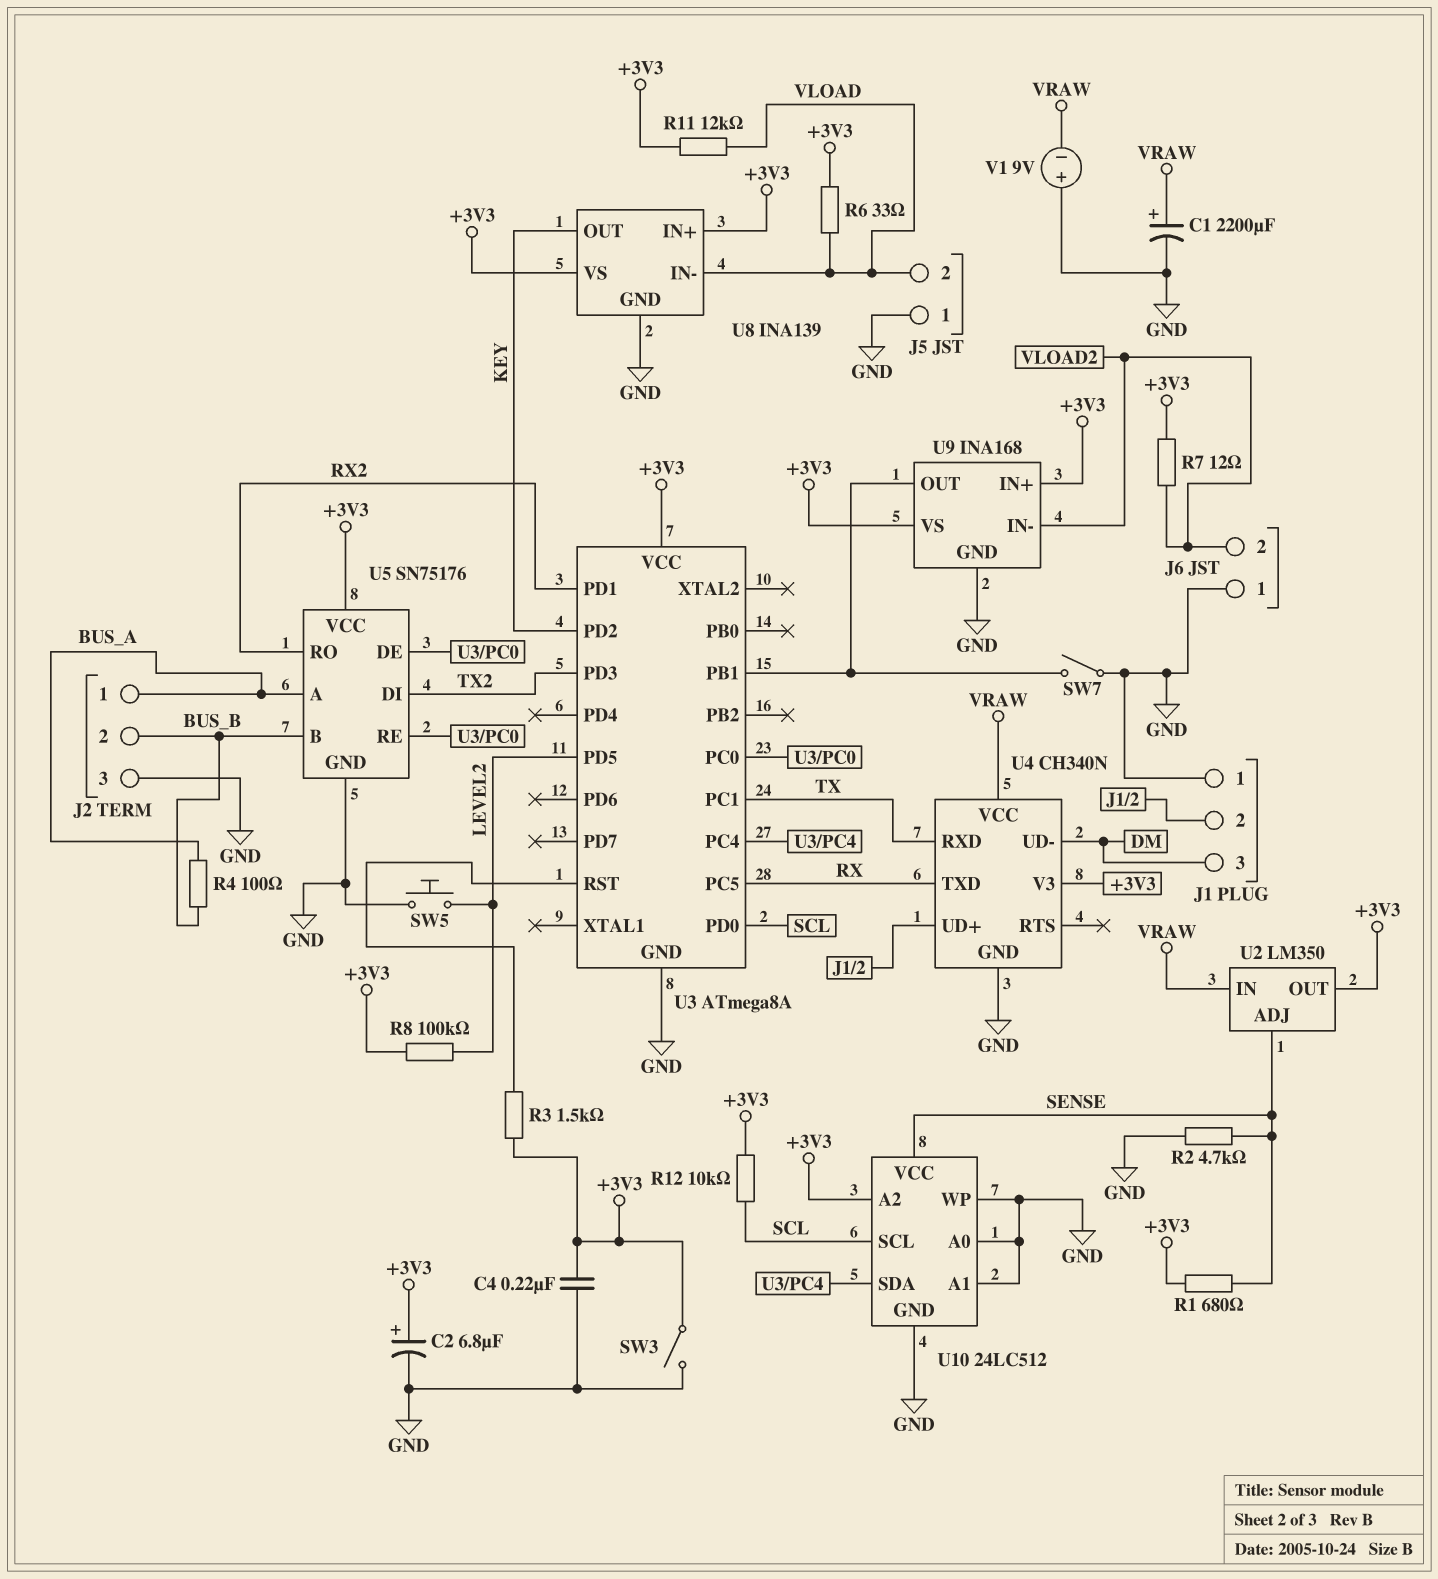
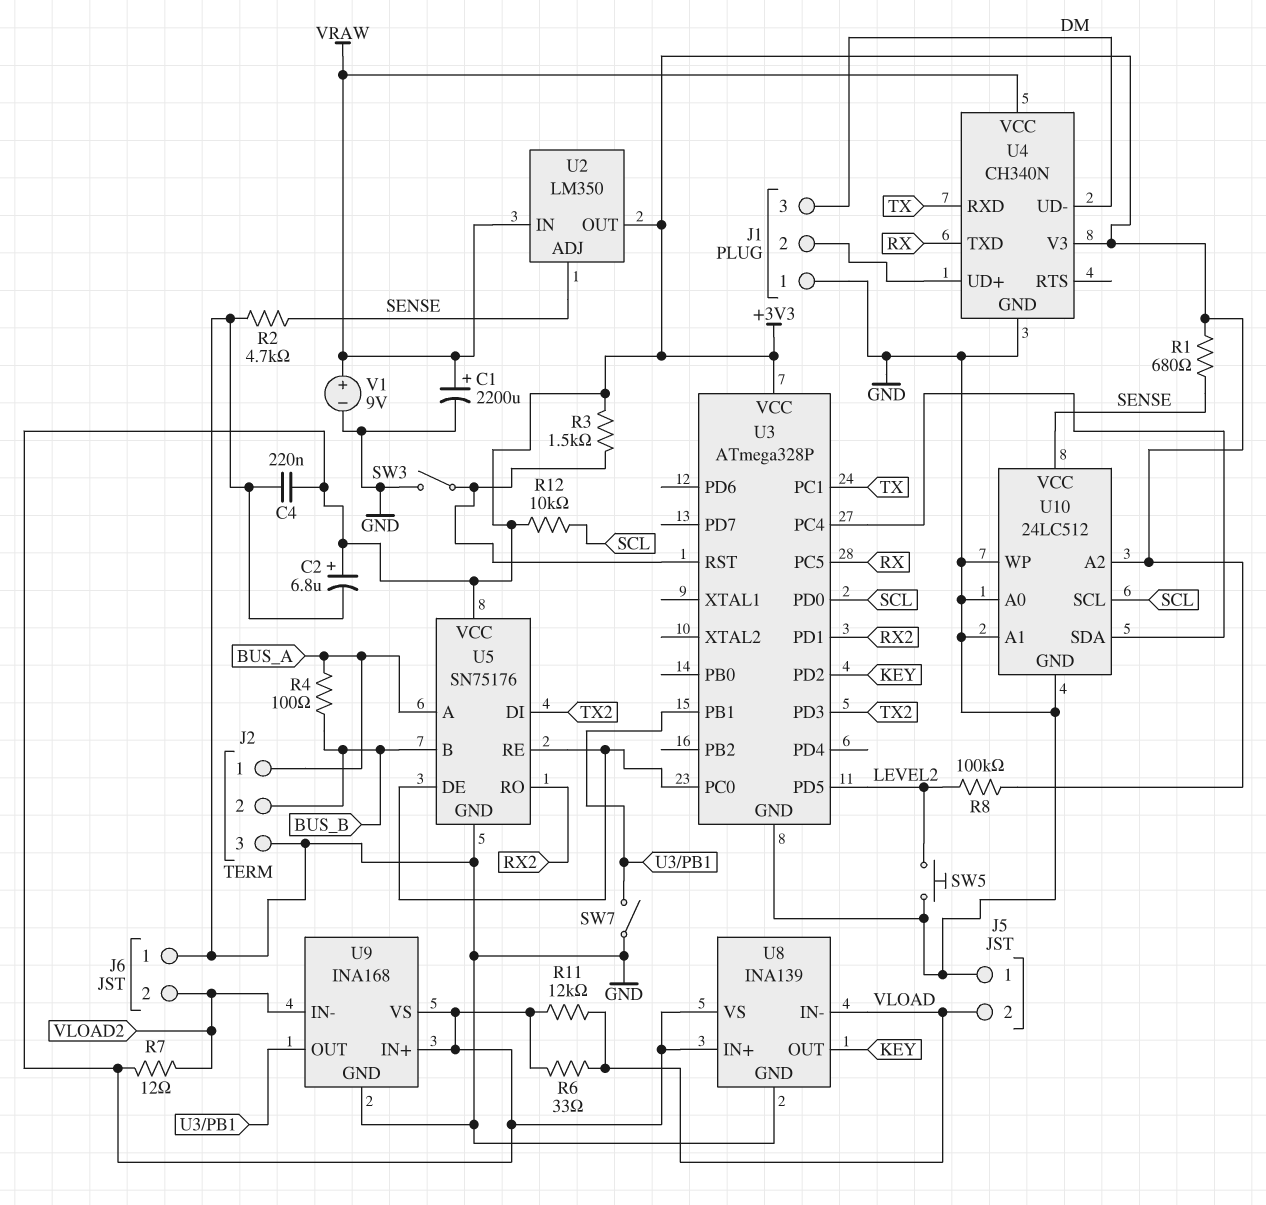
SW3: switch (+3V3, GND) -> switch (GND, U3/RST)
U3: ATmega8A -> ATmega328P
V1: 9V (plus GND, minus VRAW) -> 9V (plus VRAW, minus GND)

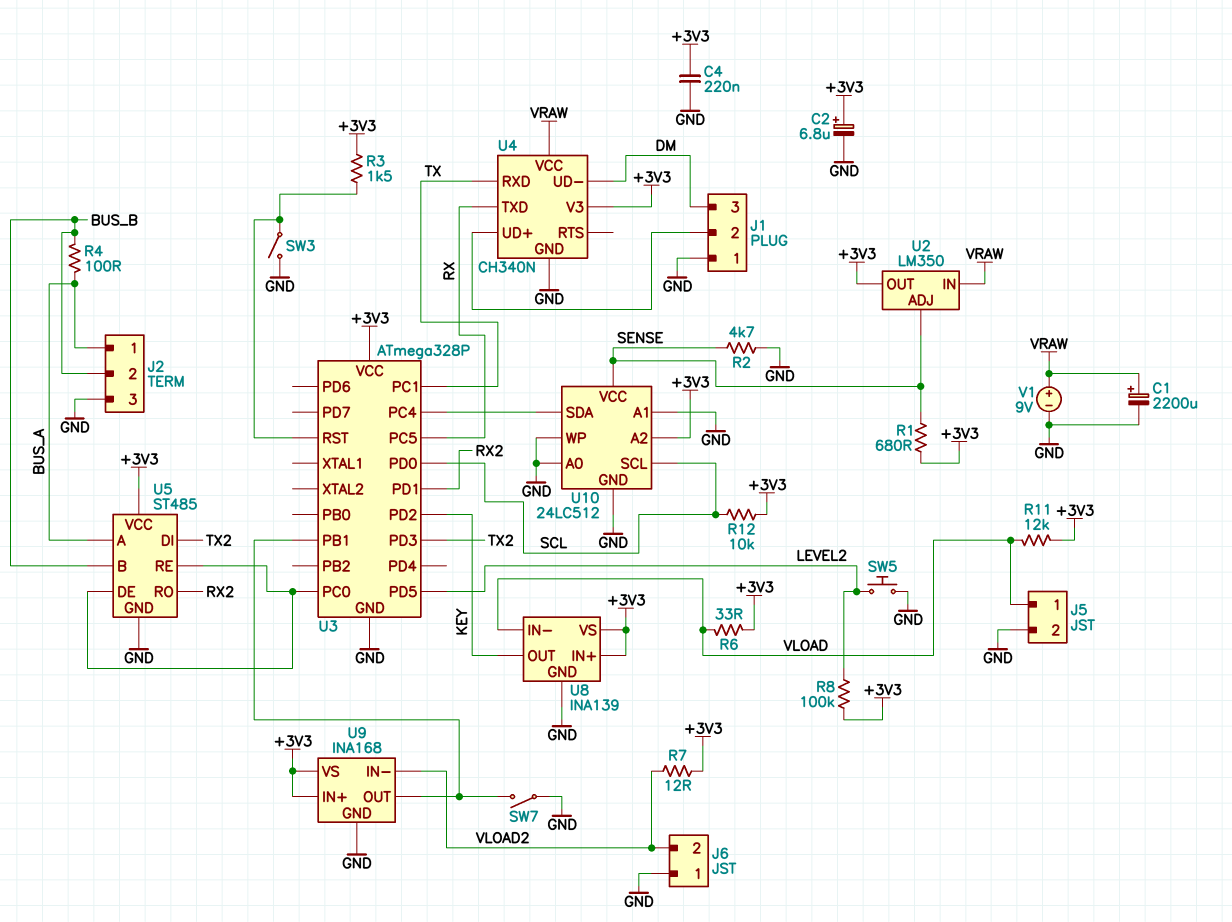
J5 pin 1: GND -> VLOAD
J5 pin 2: VLOAD -> GND
U5: SN75176 -> ST485

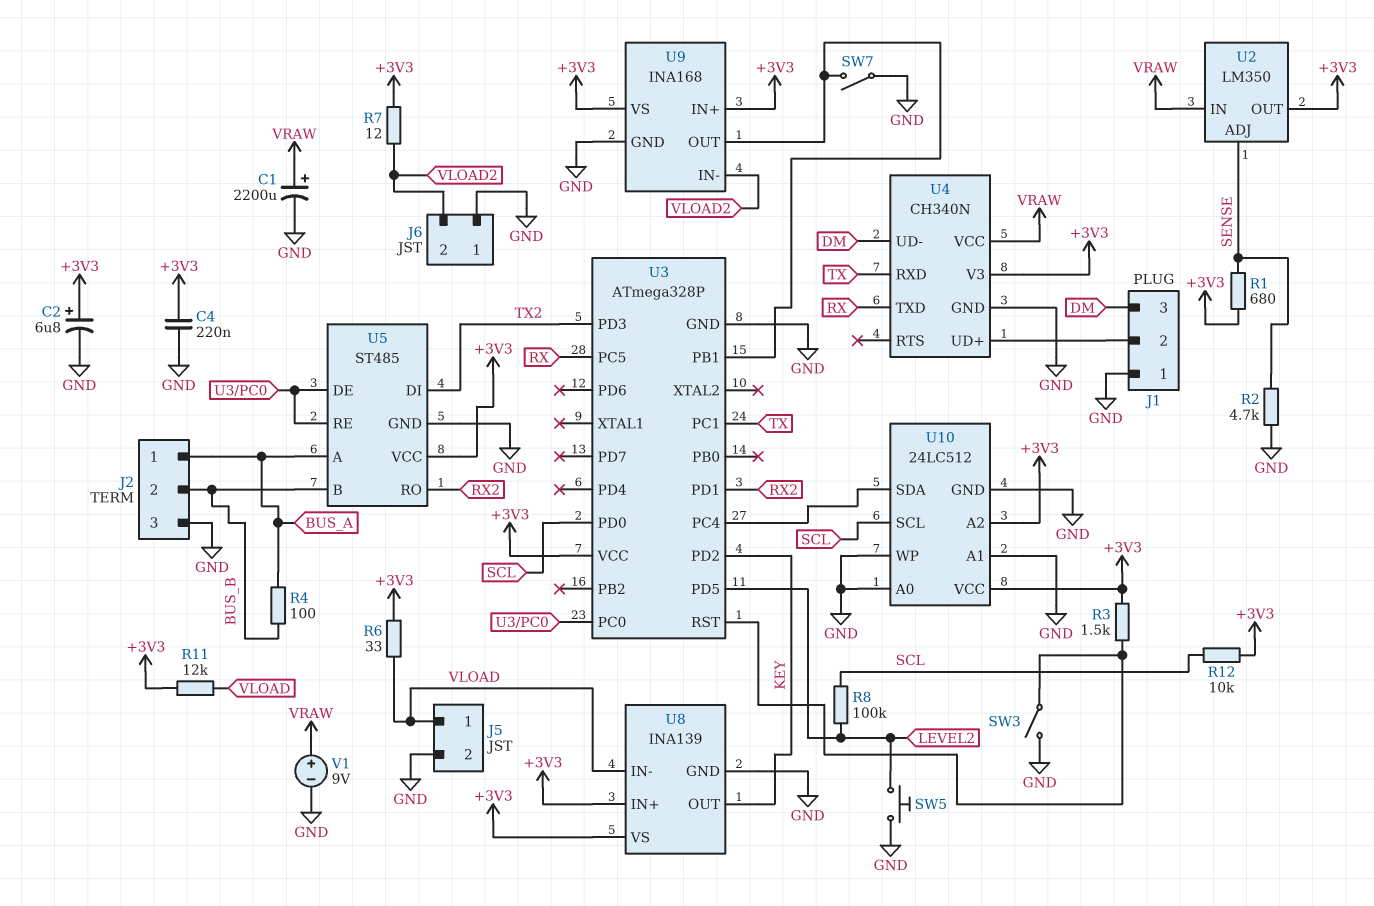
R8: 100k (+3V3, LEVEL2) -> 100k (LEVEL2, SCL)
U10 pin VCC: SENSE -> +3V3

